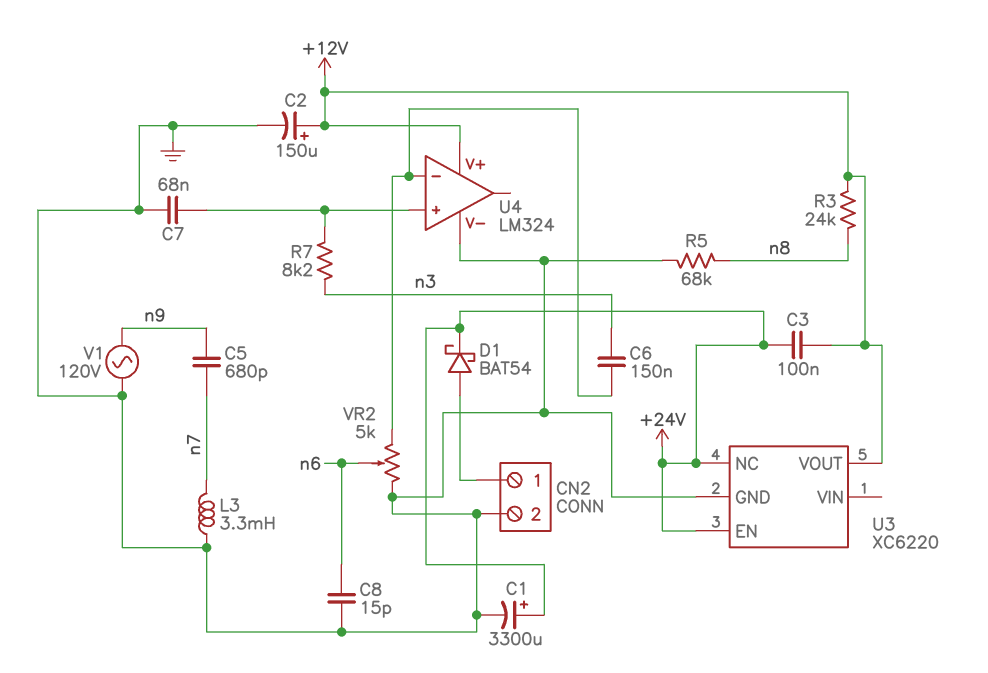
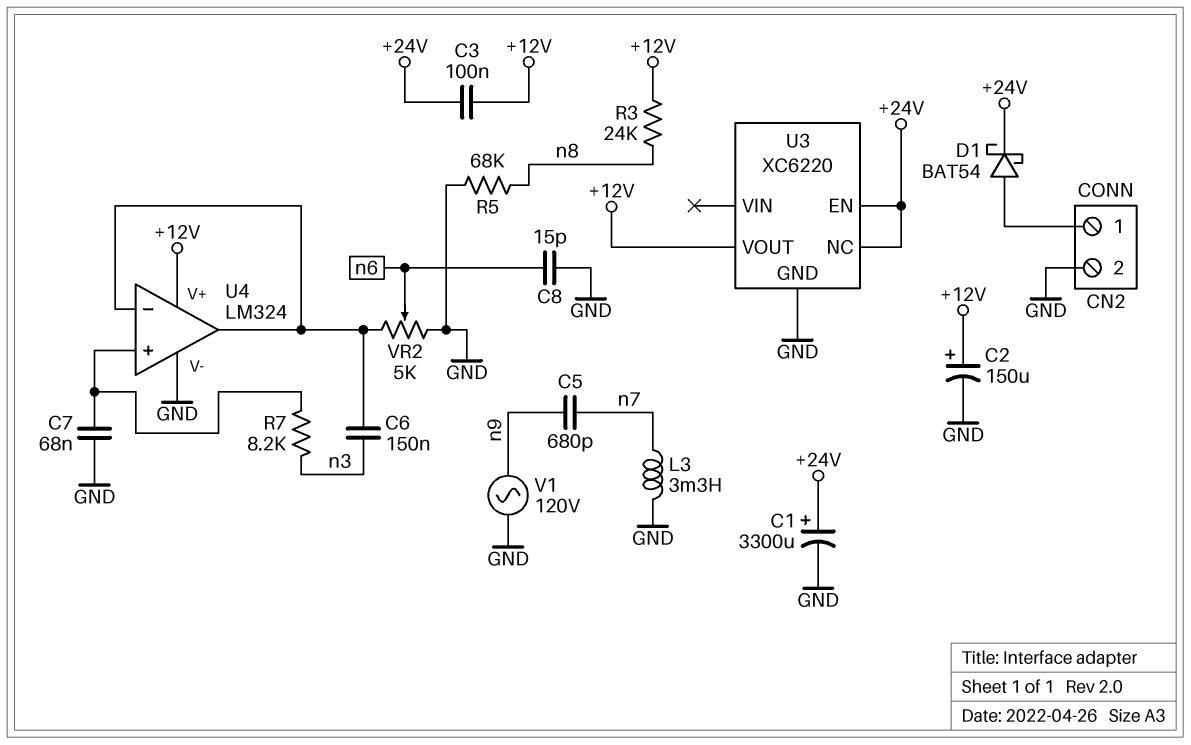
U4 pin out: none -> U4/in-

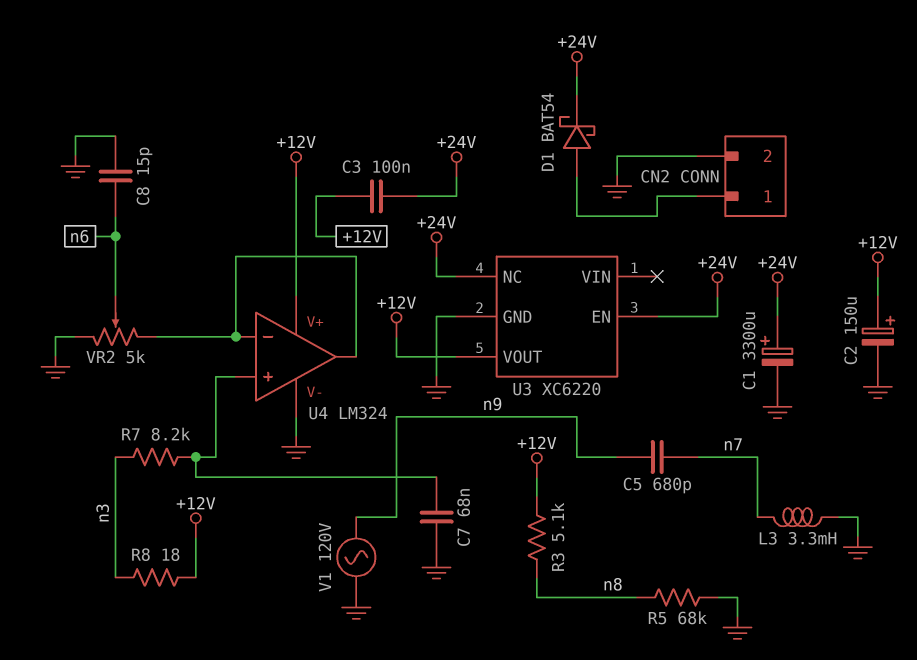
C6: 150nF (U4/in-, n3) -> none
R3: 24k (+12V, n8) -> 5.1k (+12V, n8)
R8: none -> 18 (+12V, n3)

